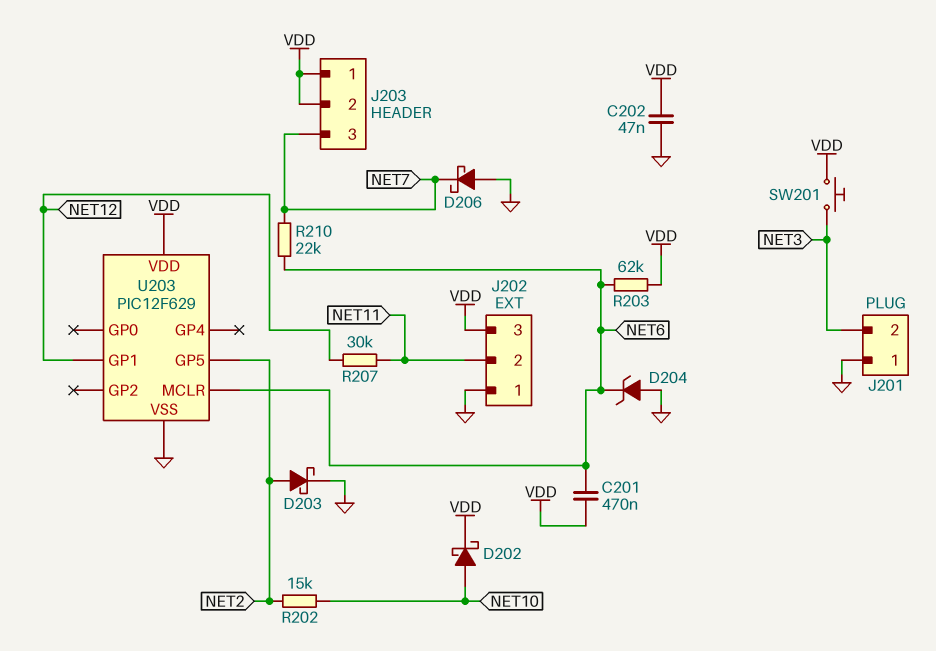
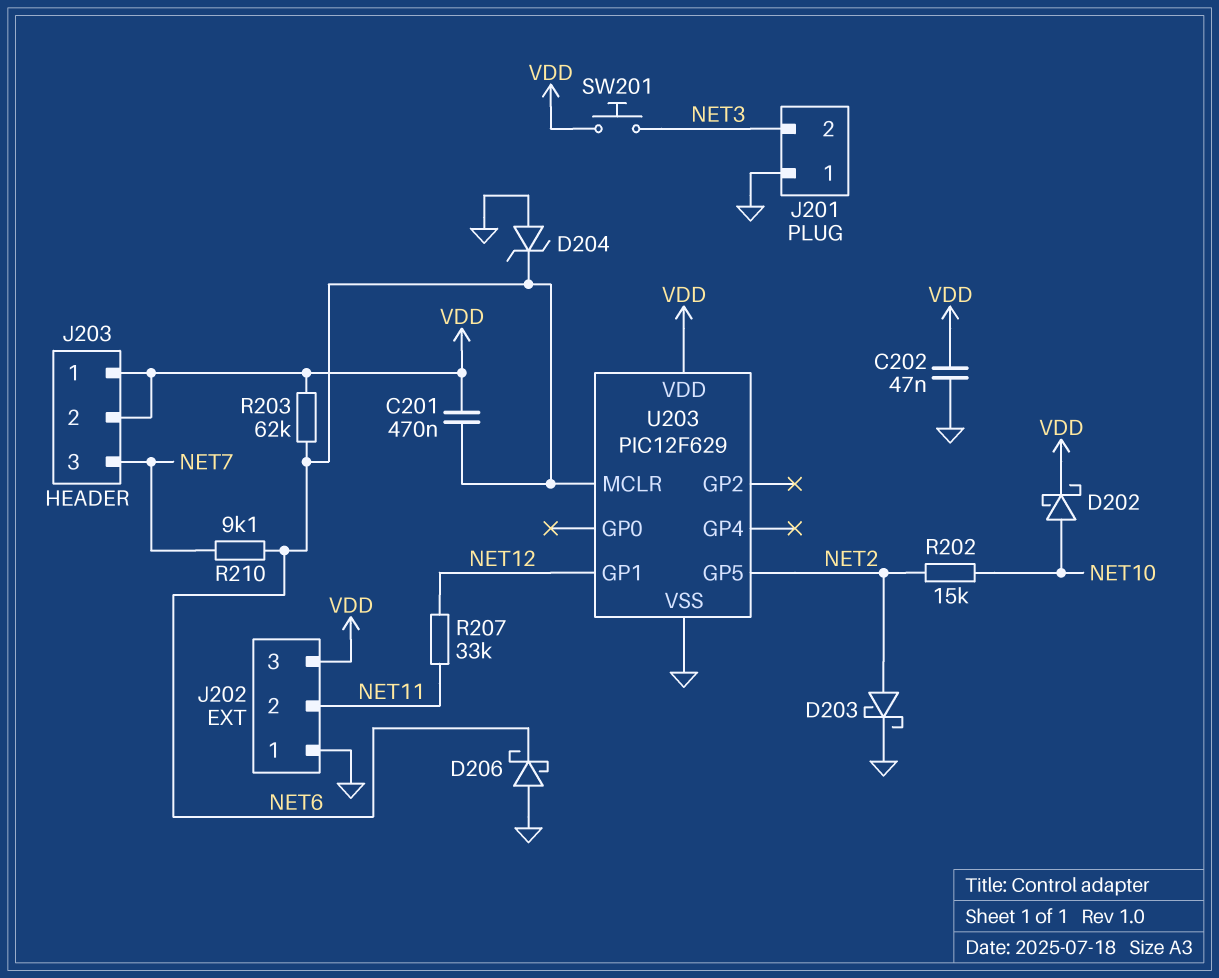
D206: schottky (A GND, K NET7) -> schottky (A GND, K NET6)
R207: 30k (NET11, NET12) -> 33k (NET11, NET12)
R210: 22k (NET6, NET7) -> 9.1k (NET6, NET7)

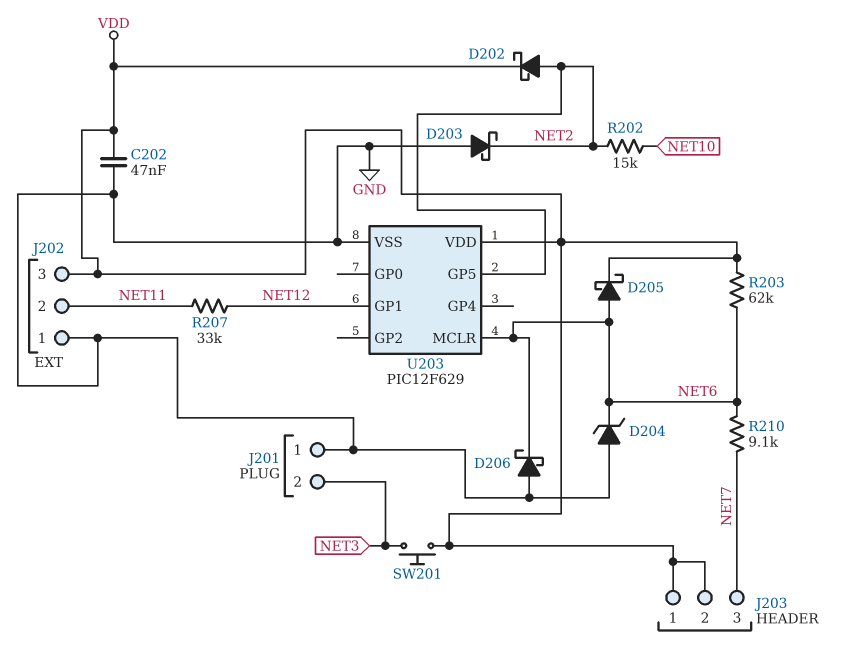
C201: 470nF (NET6, VDD) -> none
D202: schottky (A NET10, K VDD) -> schottky (A NET2, K VDD)
D203: schottky (A NET2, K GND) -> schottky (A GND, K NET2)
D205: none -> schottky (A NET6, K VDD)

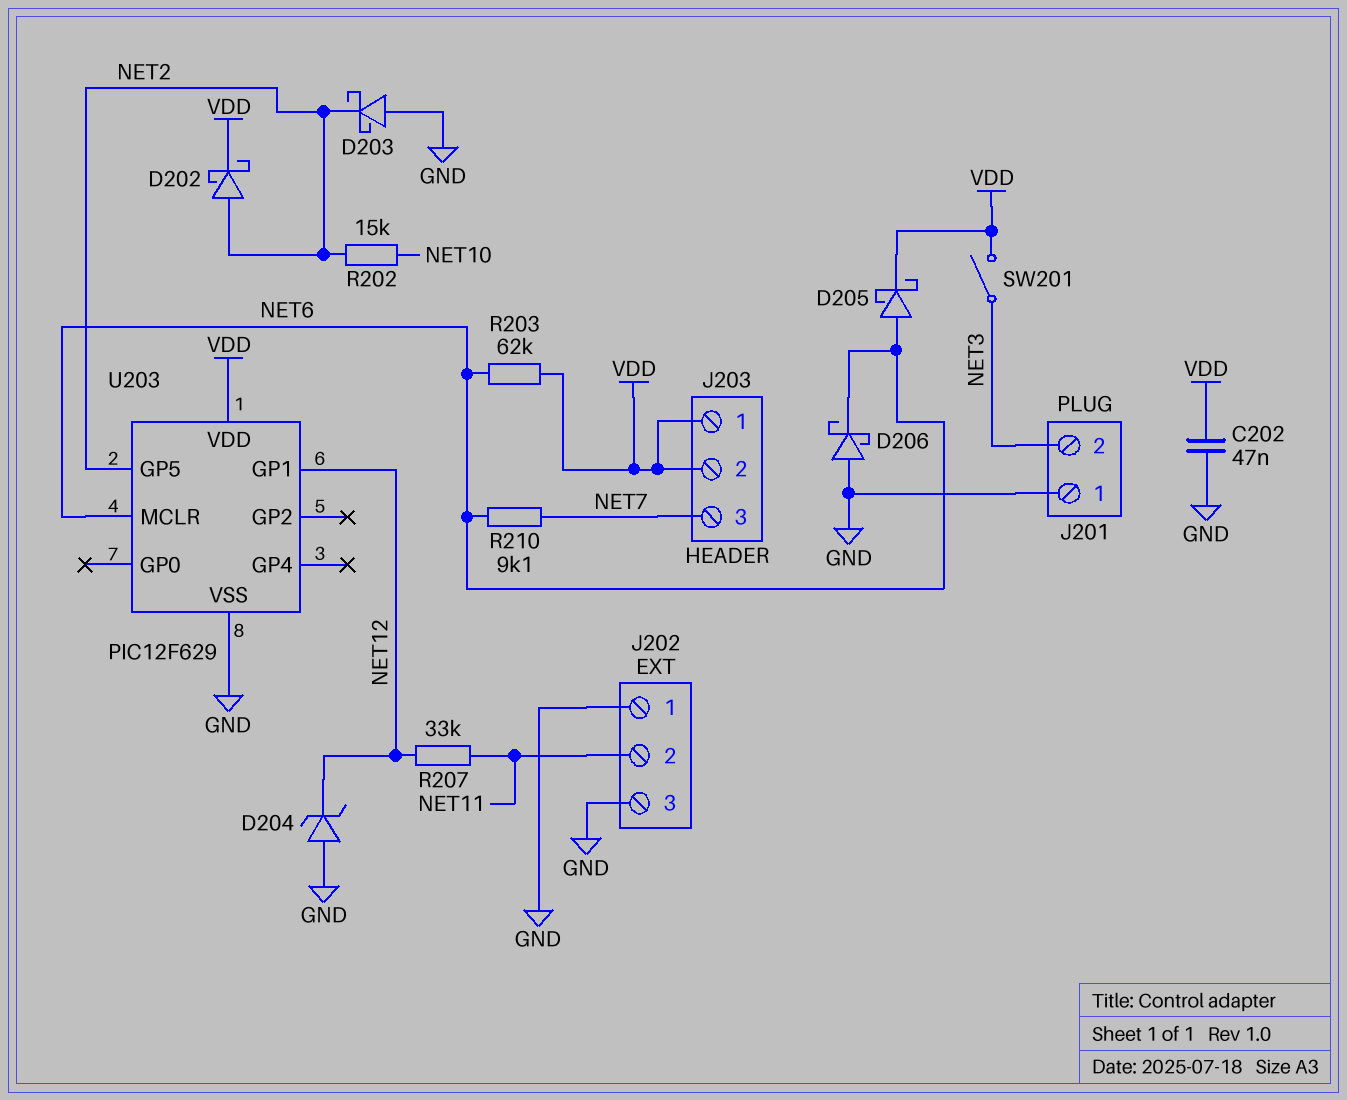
D204: zener (A GND, K NET6) -> zener (A GND, K NET12)
J202 pin 3: VDD -> GND
SW201: button (NET3, VDD) -> switch (NET3, VDD)

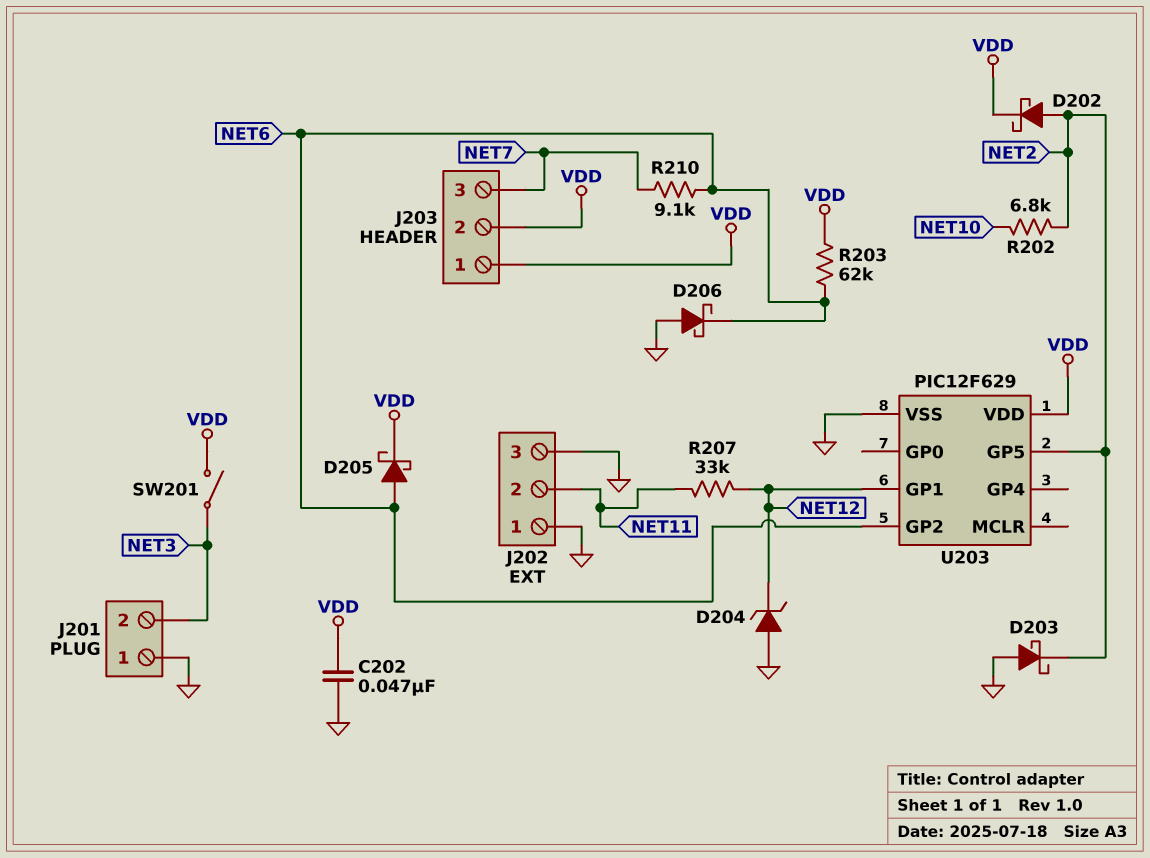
R202: 15k (NET2, NET10) -> 6.8k (NET2, NET10)
U203 pin GP2: none -> NET6
U203 pin MCLR: NET6 -> none

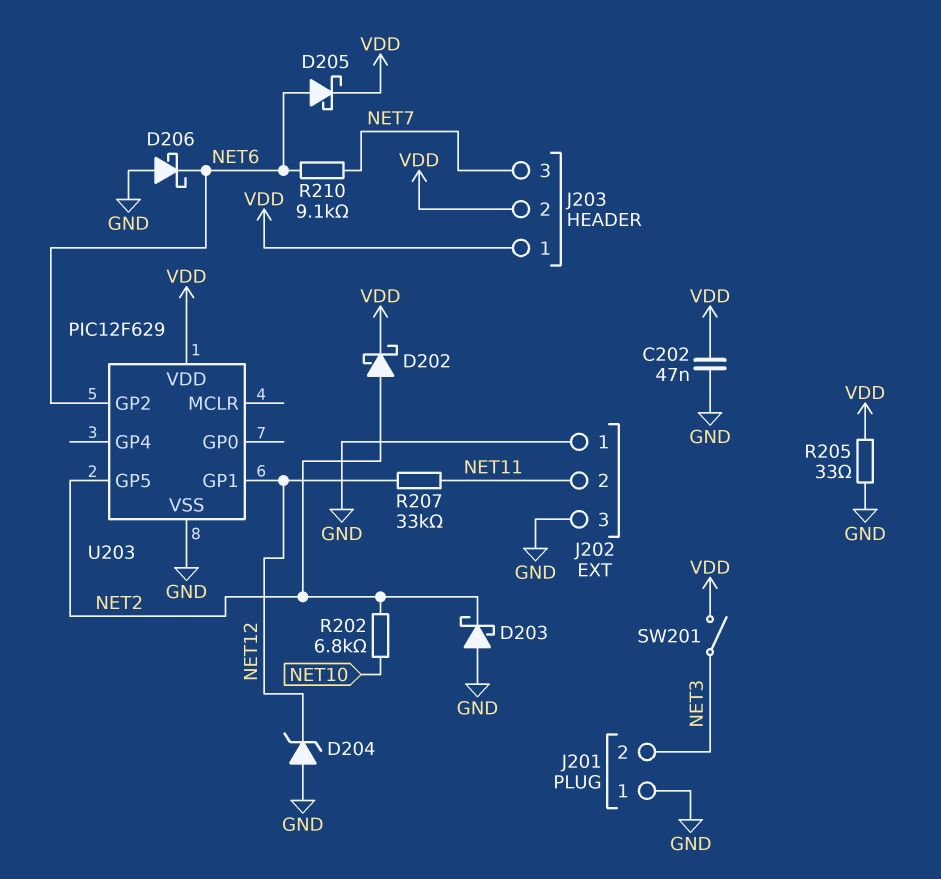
R203: 62k (NET6, VDD) -> none
R205: none -> 33 (GND, VDD)

